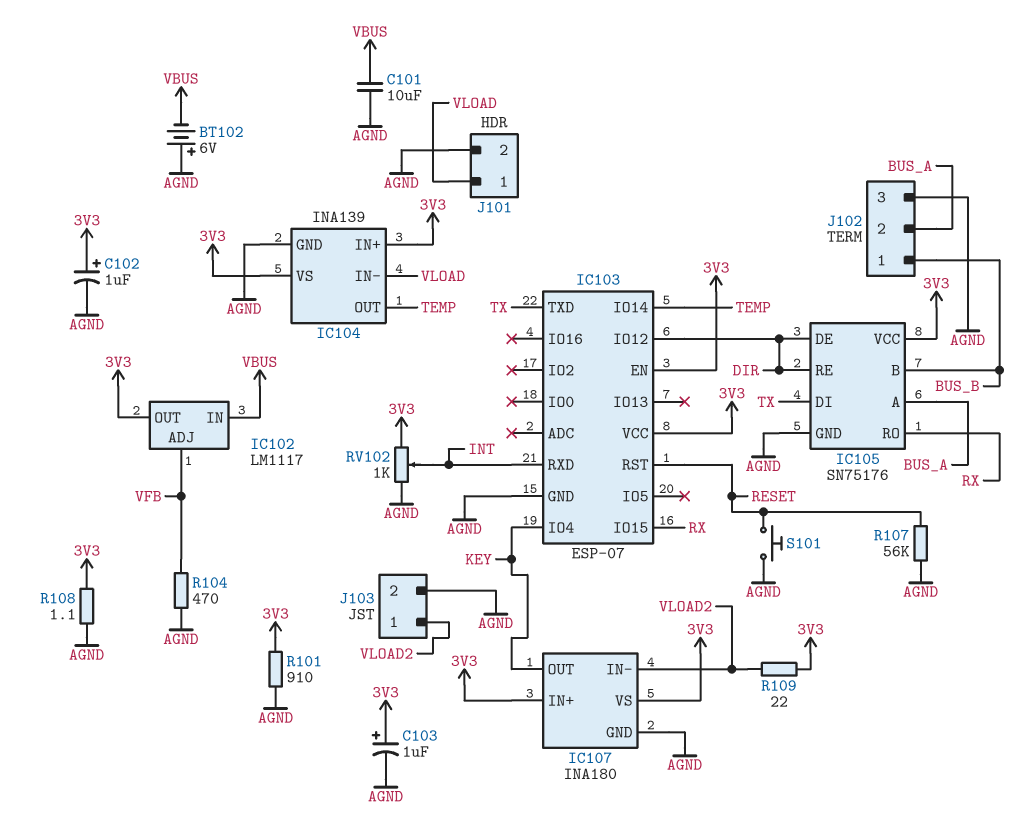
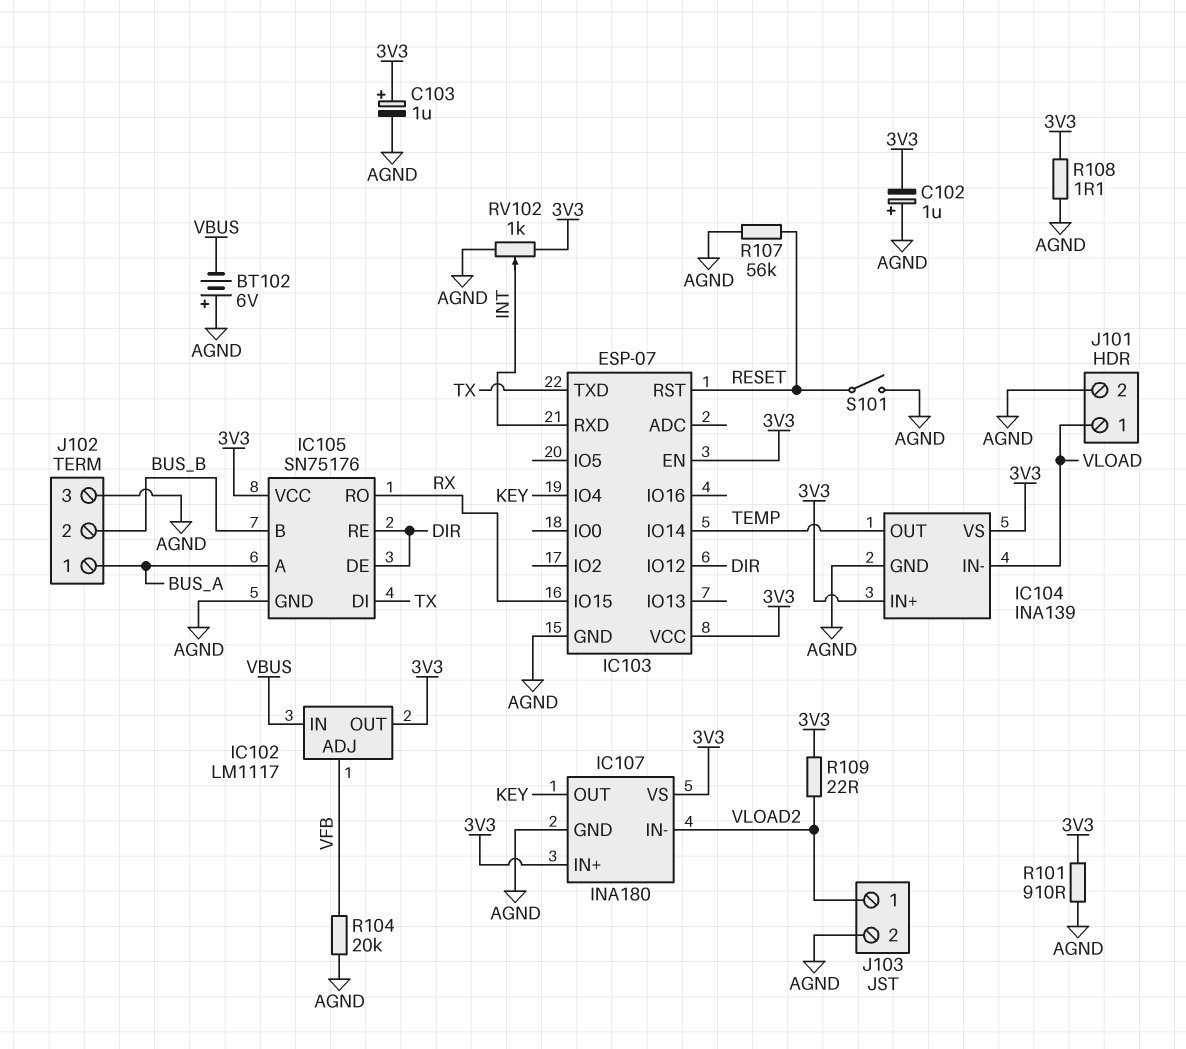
C101: 10uF (AGND, VBUS) -> none
C102: 1uF (plus 3V3, minus AGND) -> 1uF (plus AGND, minus 3V3)
J102 pin 1: BUS_B -> BUS_A
J102 pin 2: BUS_A -> BUS_B
R104: 470 (AGND, VFB) -> 20k (AGND, VFB)
S101: button (AGND, RESET) -> switch (AGND, RESET)

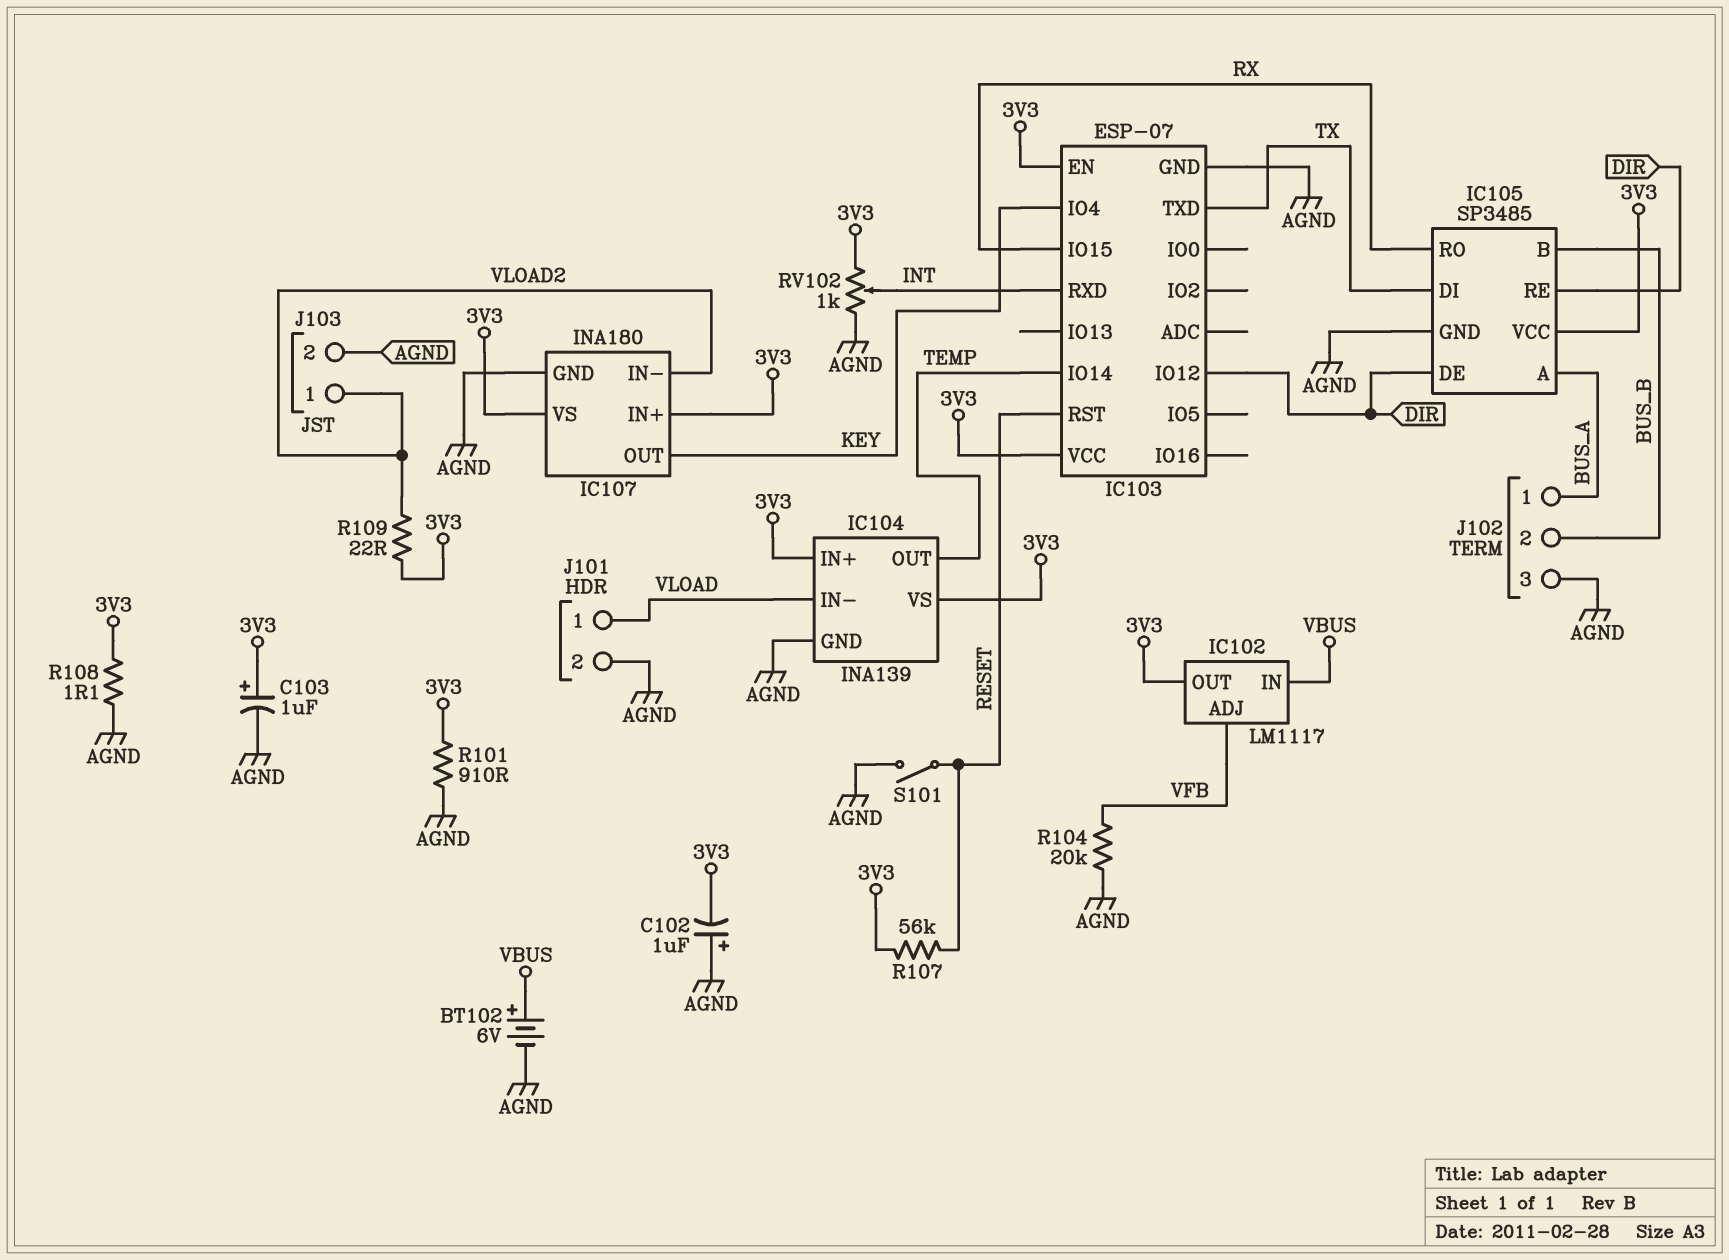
BT102: 6V (plus AGND, minus VBUS) -> 6V (plus VBUS, minus AGND)
IC105: SN75176 -> SP3485
R107: 56k (AGND, RESET) -> 56k (3V3, RESET)

